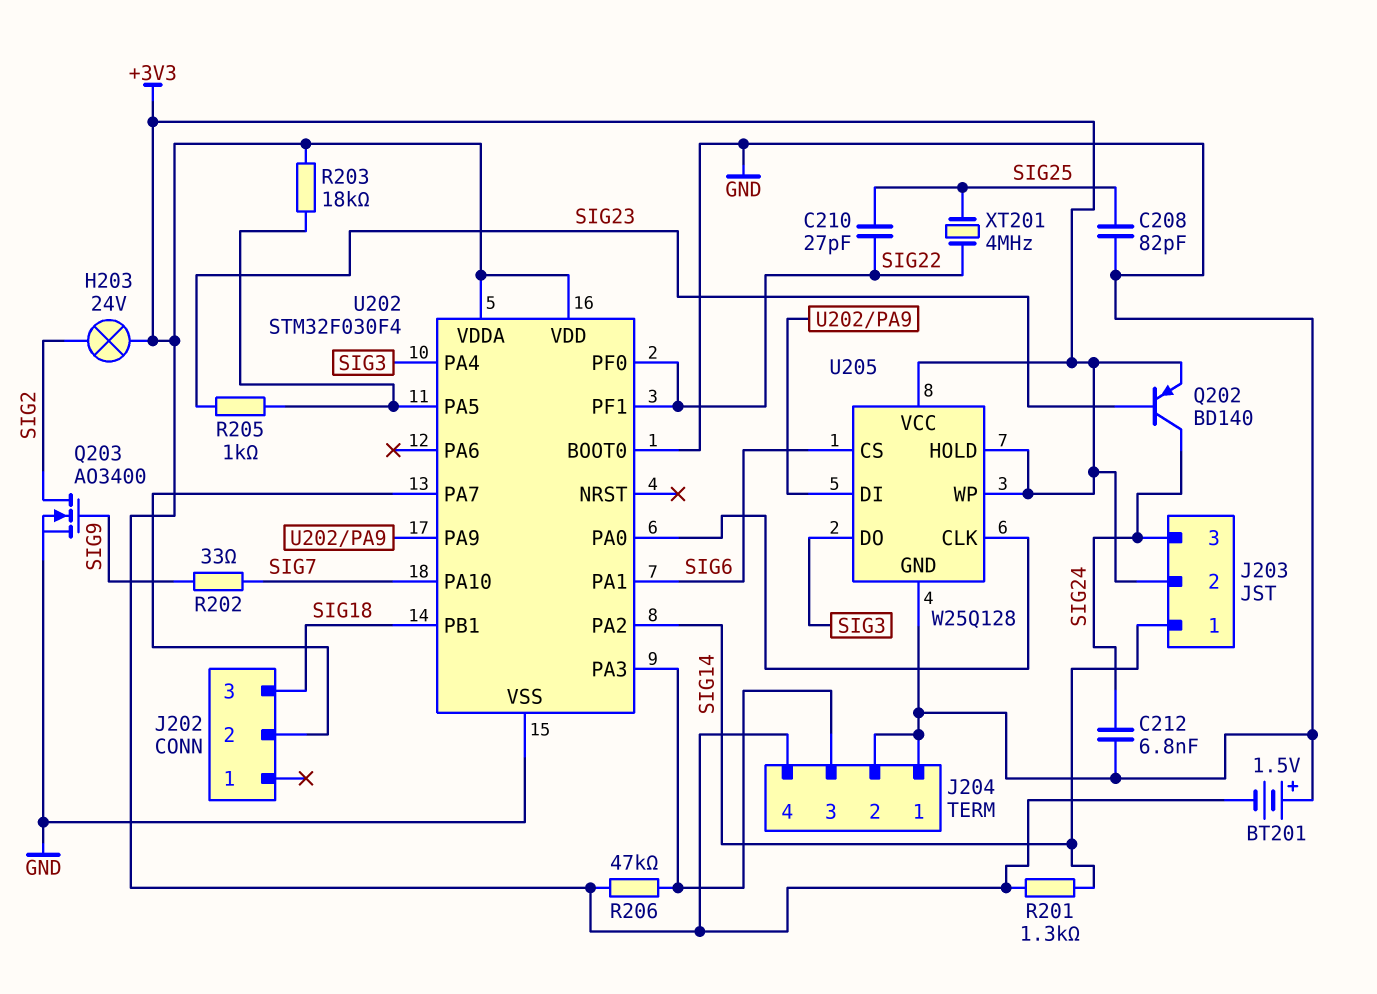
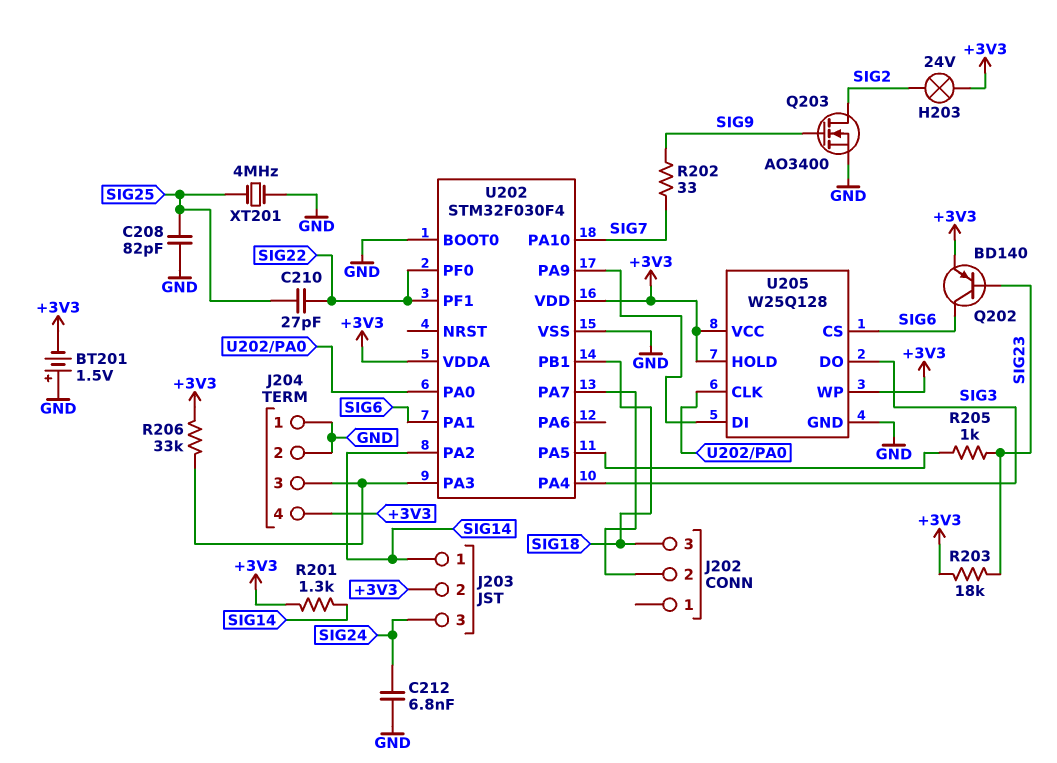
Q202: PNP BD140 (B SIG23, C SIG24, E +3V3) -> PNP BD140 (B SIG23, C SIG6, E +3V3)
R203: 18k (+3V3, U202/PA5) -> 18k (+3V3, SIG23)
R206: 47k (+3V3, J204/3) -> 33k (+3V3, J204/3)
XT201: 4MHz (SIG22, SIG25) -> 4MHz (GND, SIG25)

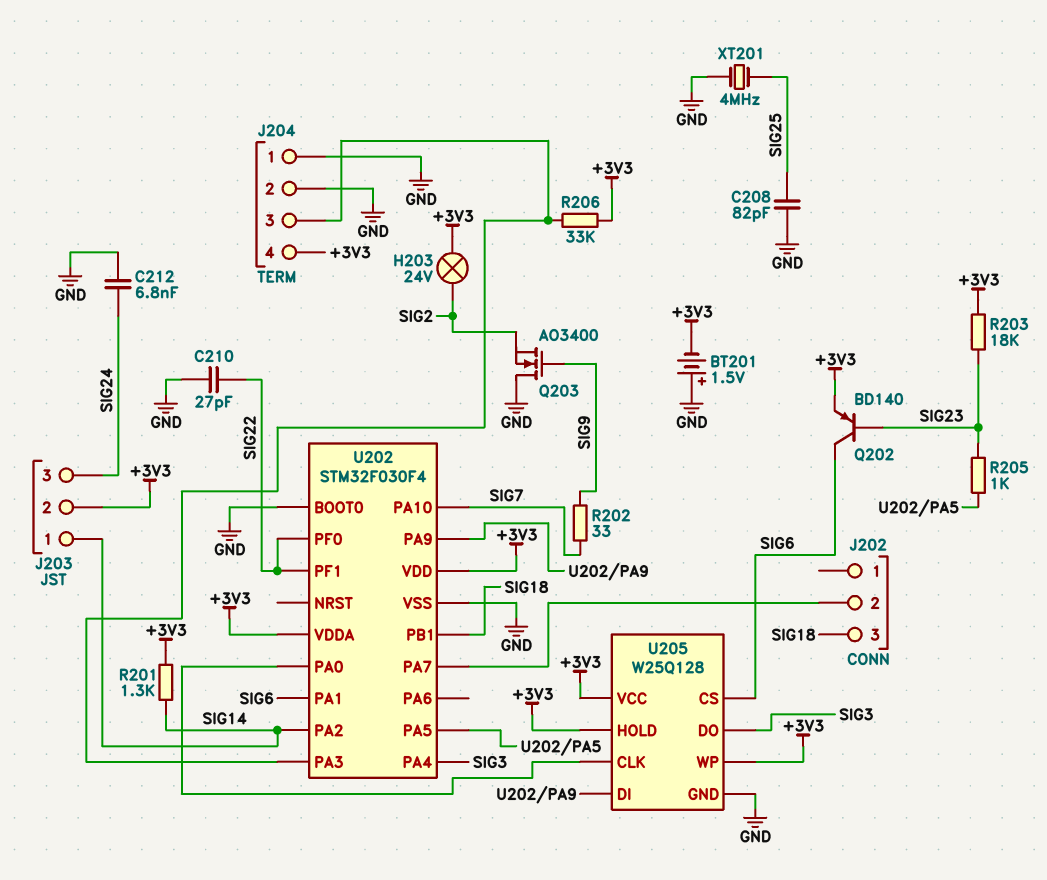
C210: 27pF (SIG22, SIG25) -> 27pF (GND, SIG22)
Q203: NMOS AO3400 (G SIG9, D SIG2, S GND) -> NMOS AO3400 (G SIG9, D GND, S SIG2)

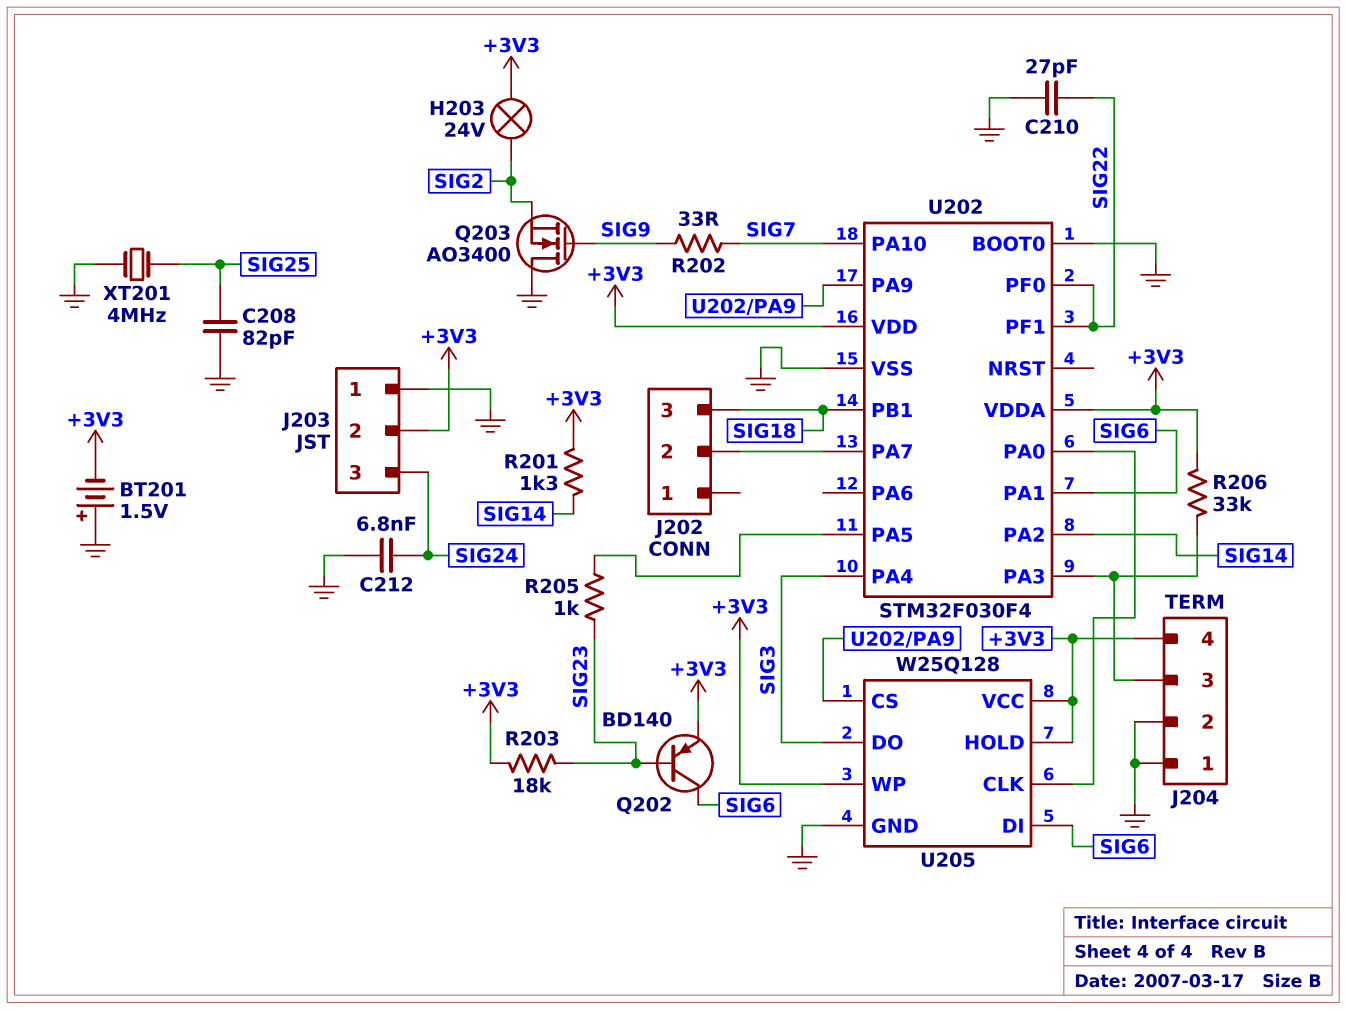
J203 pin 1: SIG14 -> GND
U205 pin CS: SIG6 -> U202/PA9
U205 pin DI: U202/PA9 -> SIG6

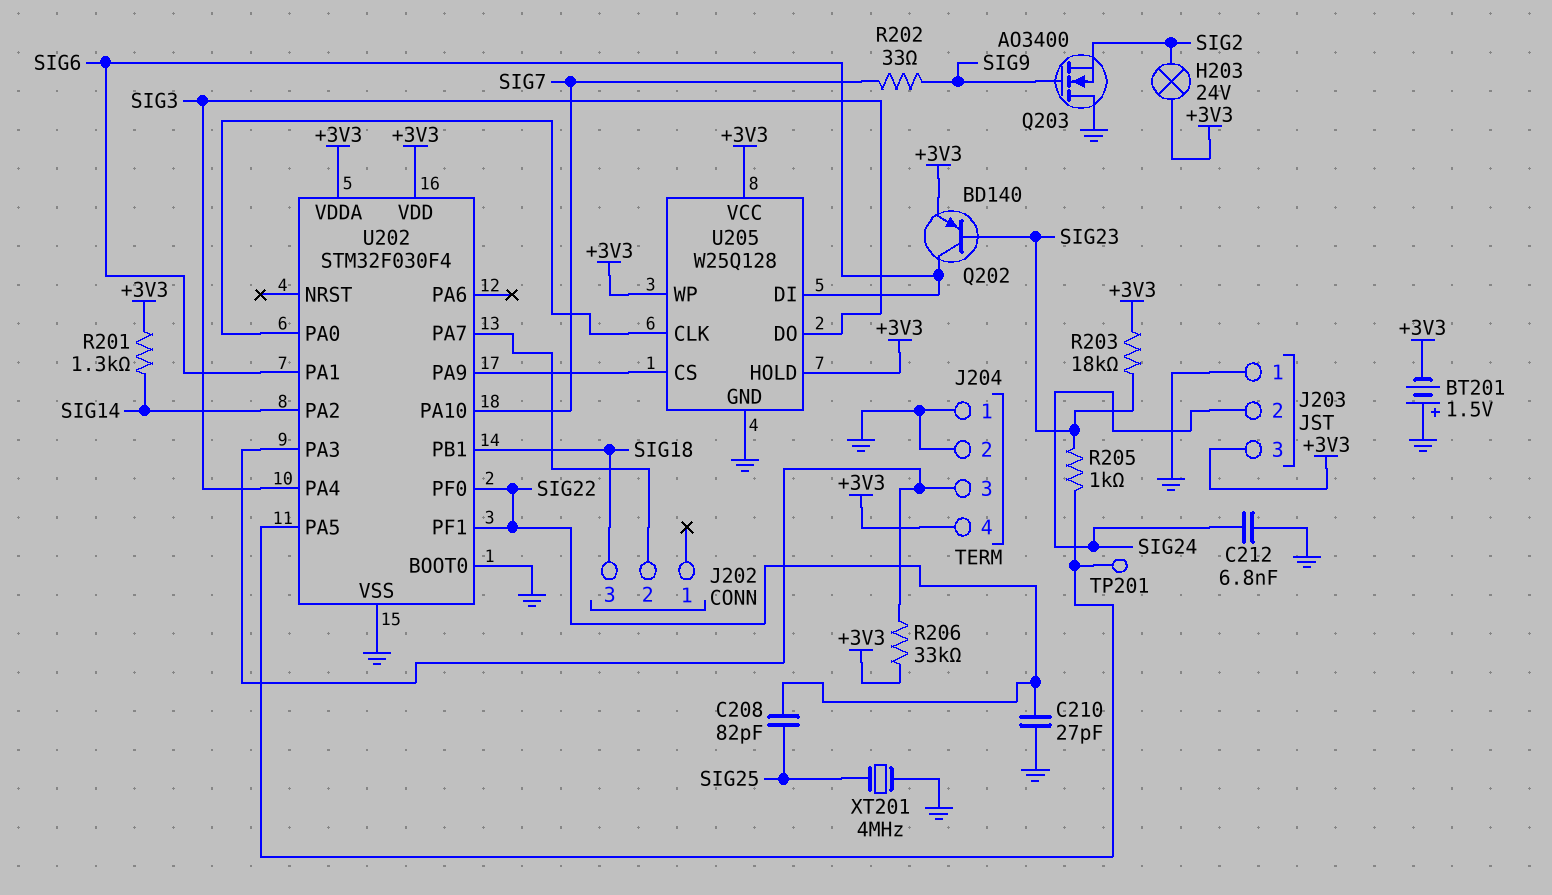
C208: 82pF (GND, SIG25) -> 82pF (SIG22, SIG25)
J203 pin 2: +3V3 -> SIG24
J203 pin 3: SIG24 -> +3V3
TP201: none -> test point (U202/PA5)

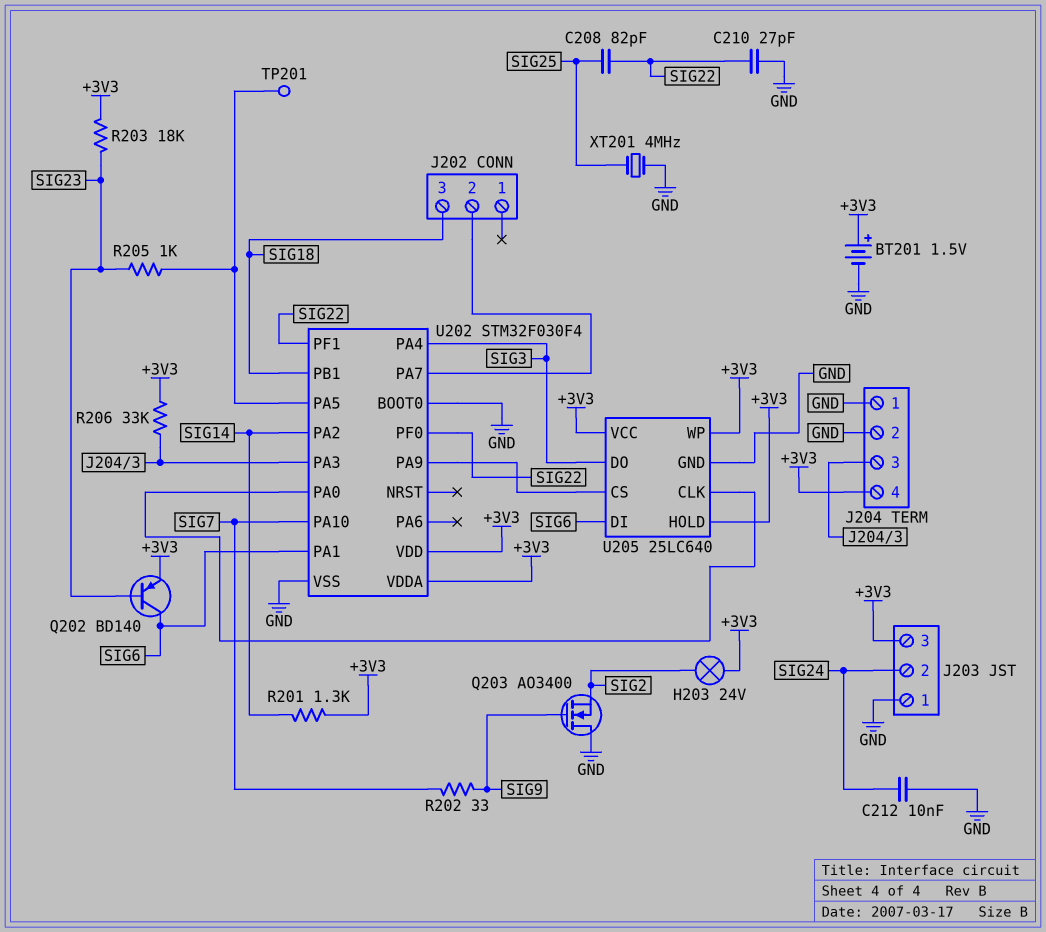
BT201: 1.5V (plus GND, minus +3V3) -> 1.5V (plus +3V3, minus GND)
C212: 6.8nF (GND, SIG24) -> 10nF (GND, SIG24)
U205: W25Q128 -> 25LC640

